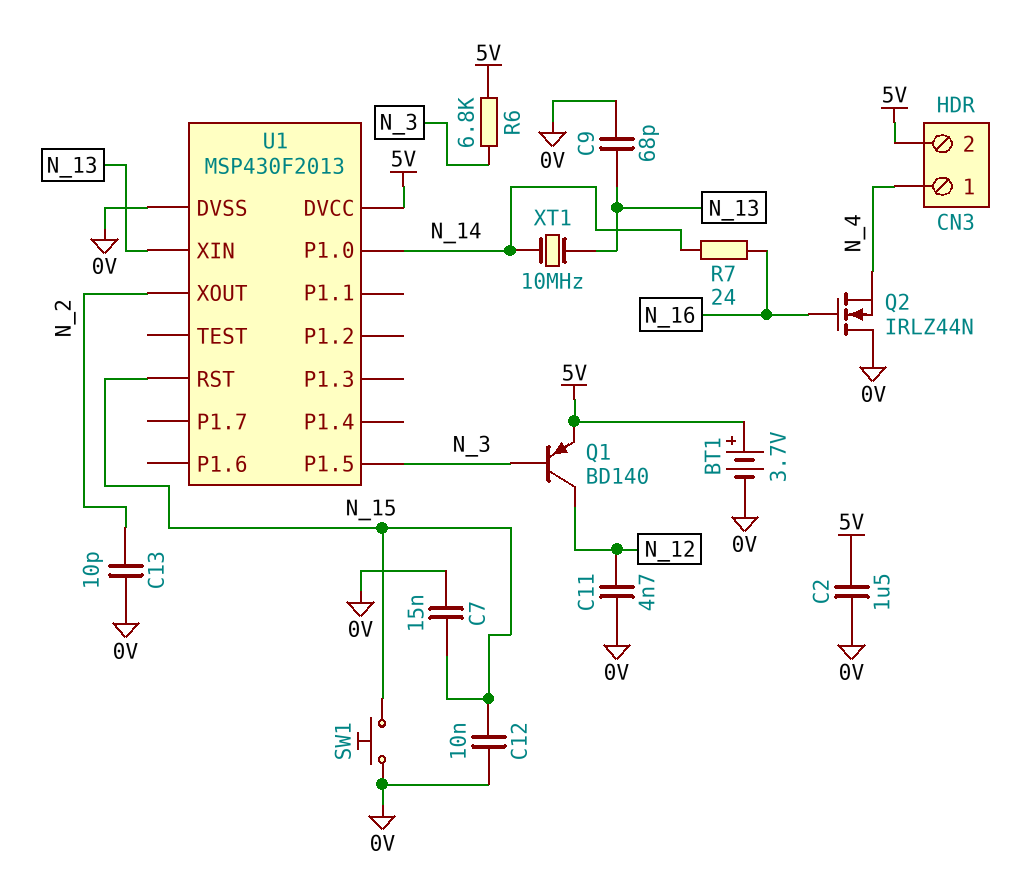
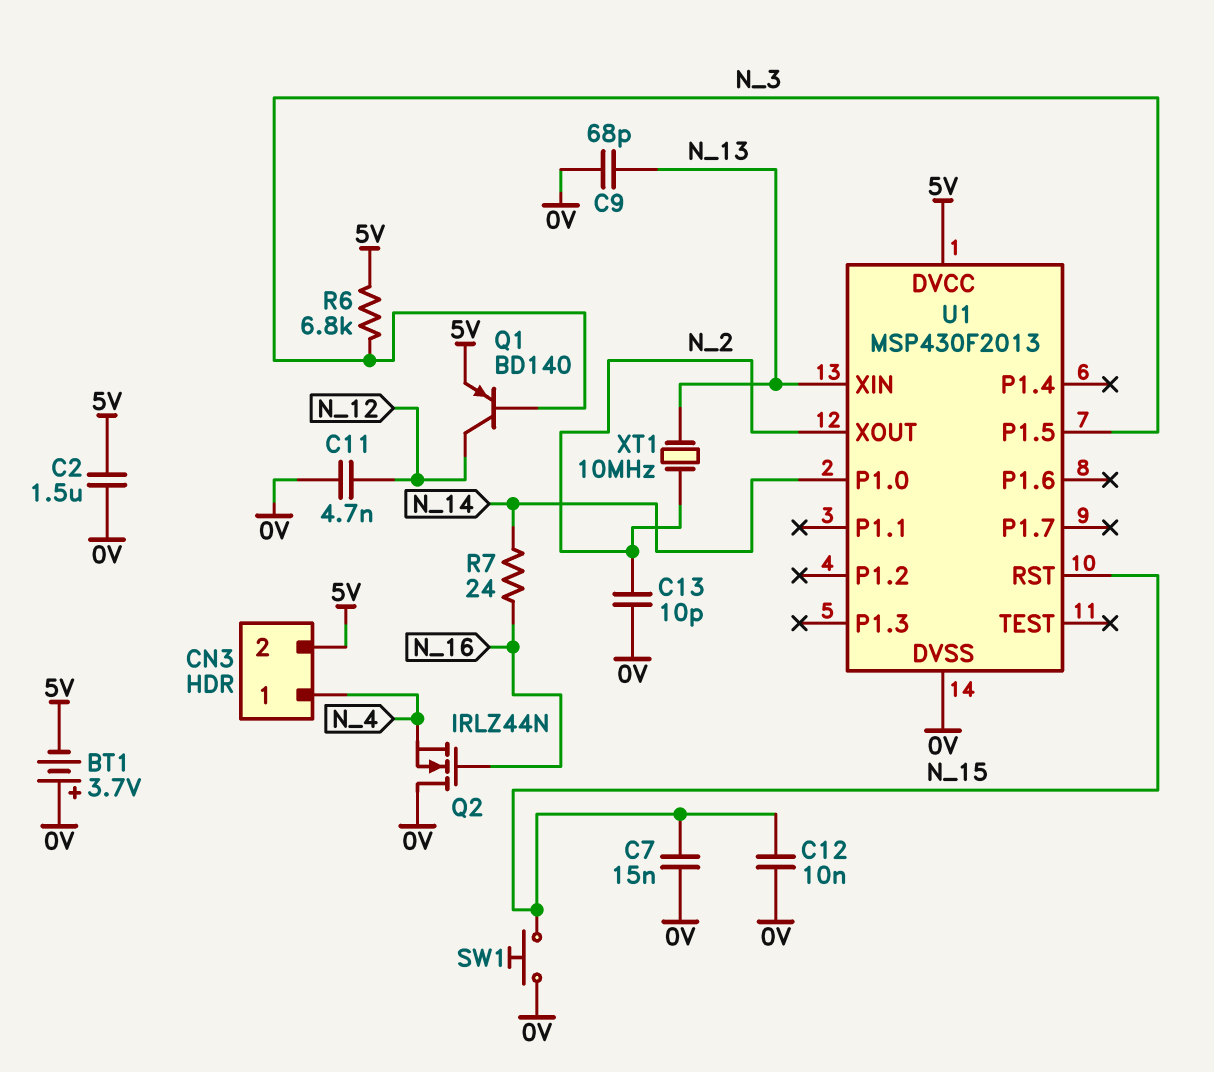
BT1: 3.7V (plus 5V, minus 0V) -> 3.7V (plus 0V, minus 5V)
XT1: 10MHz (N_13, N_14) -> 10MHz (N_2, N_13)

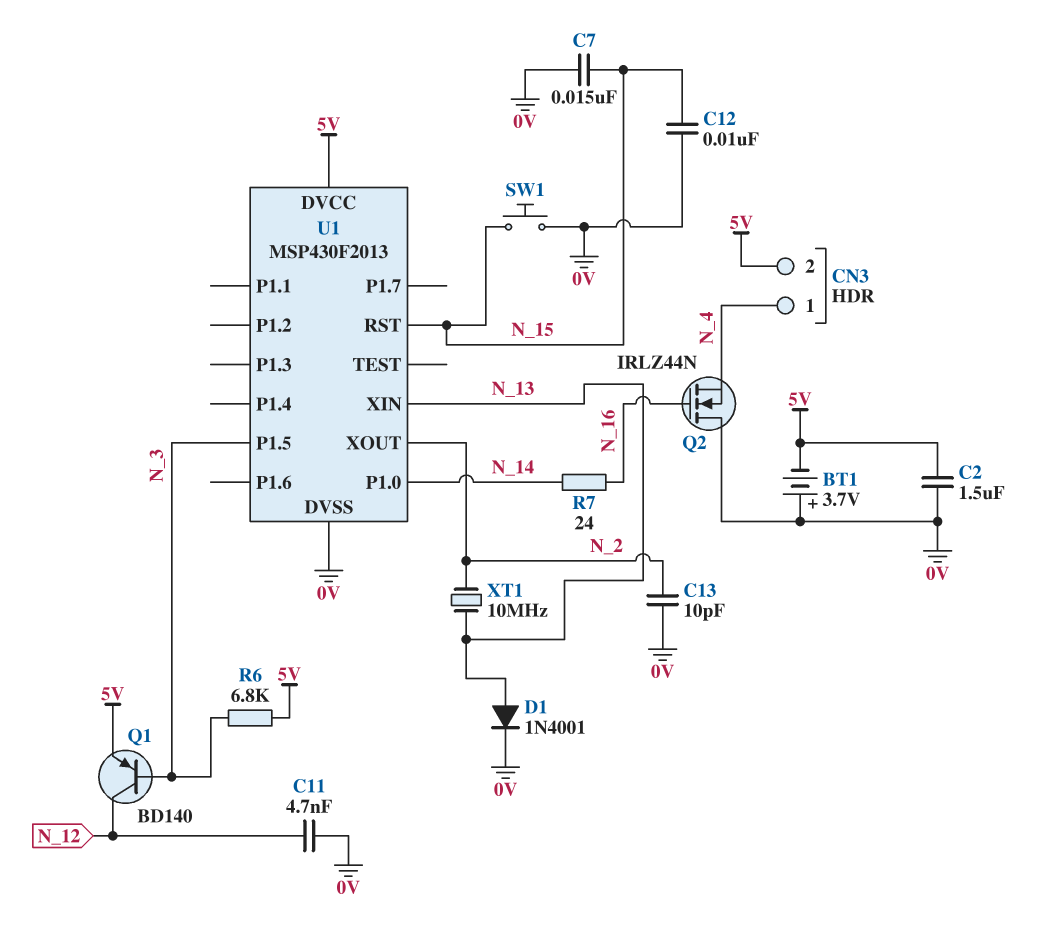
C9: 68pF (0V, N_13) -> none
D1: none -> diode 1N4001 (A N_13, K 0V)

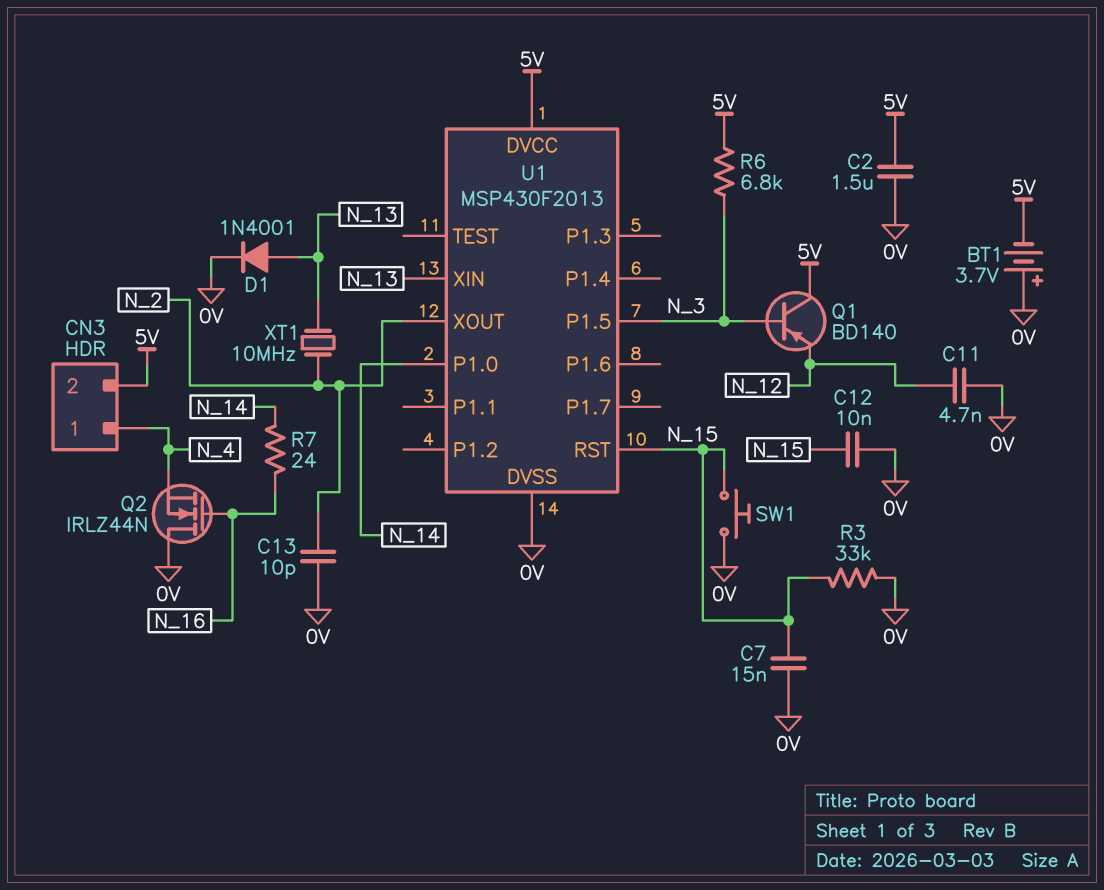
Q1: PNP BD140 (B N_3, C N_12, E 5V) -> PNP BD140 (B N_3, C 5V, E N_12)
R3: none -> 33k (0V, N_15)

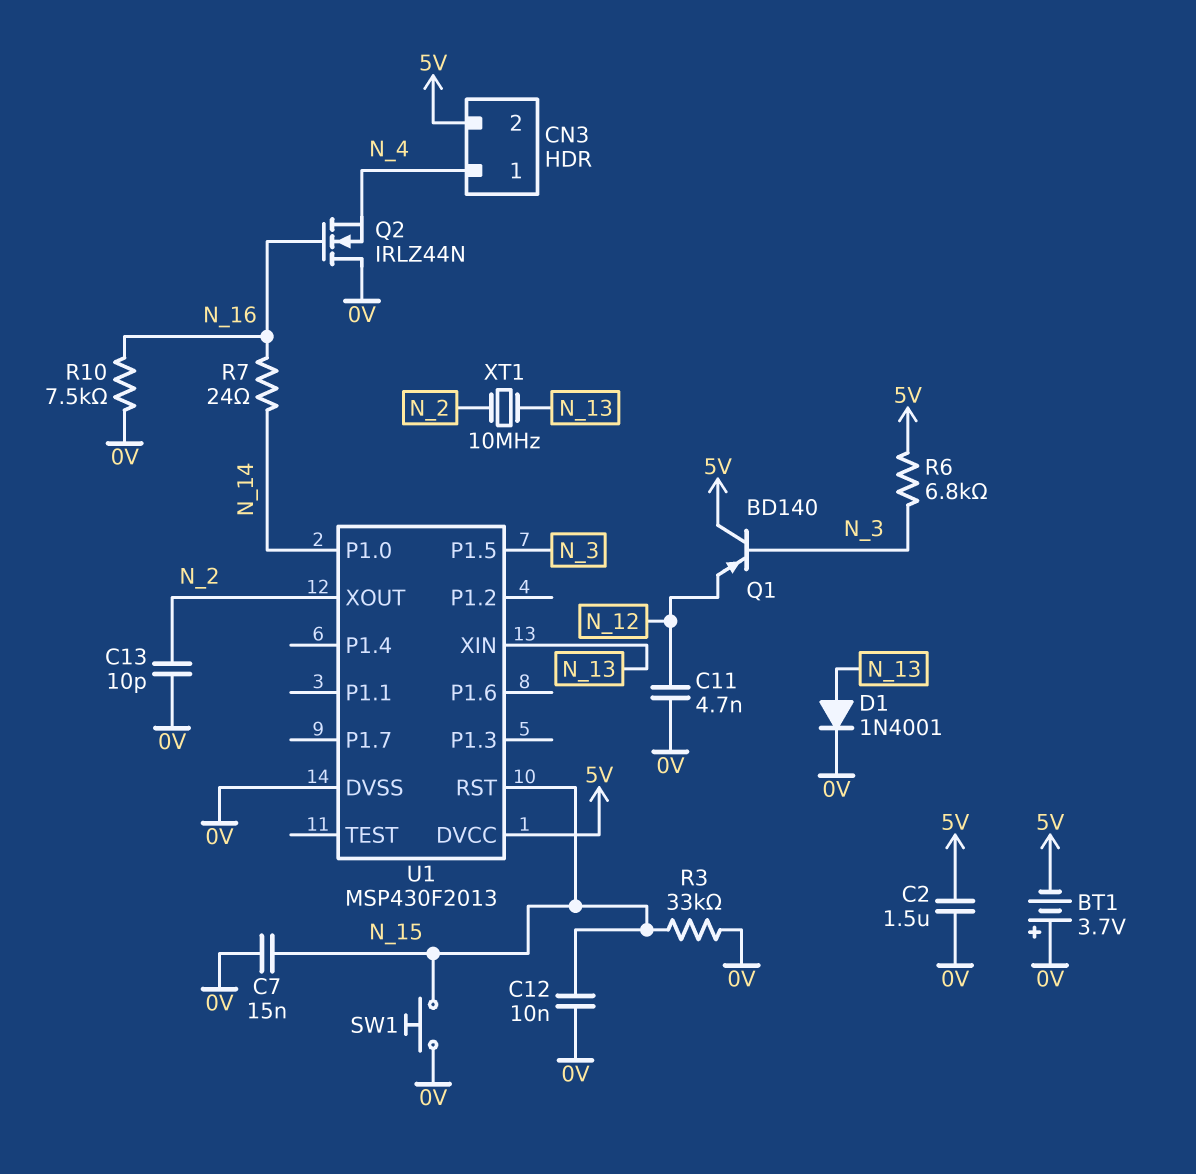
R10: none -> 7.5k (0V, N_16)

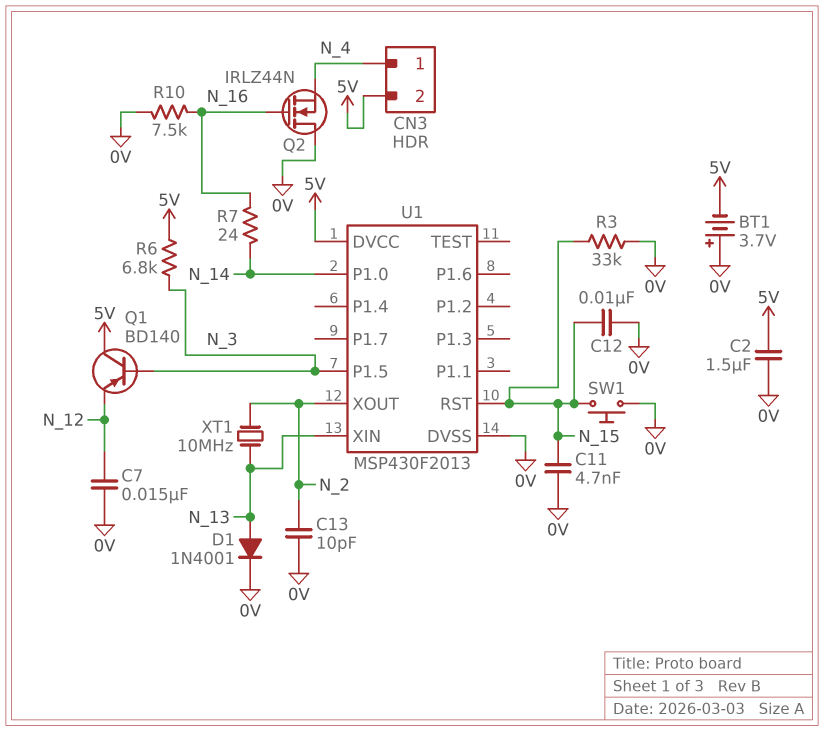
C7: 15nF (0V, N_15) -> 15nF (0V, N_12)
C11: 4.7nF (0V, N_12) -> 4.7nF (0V, N_15)

